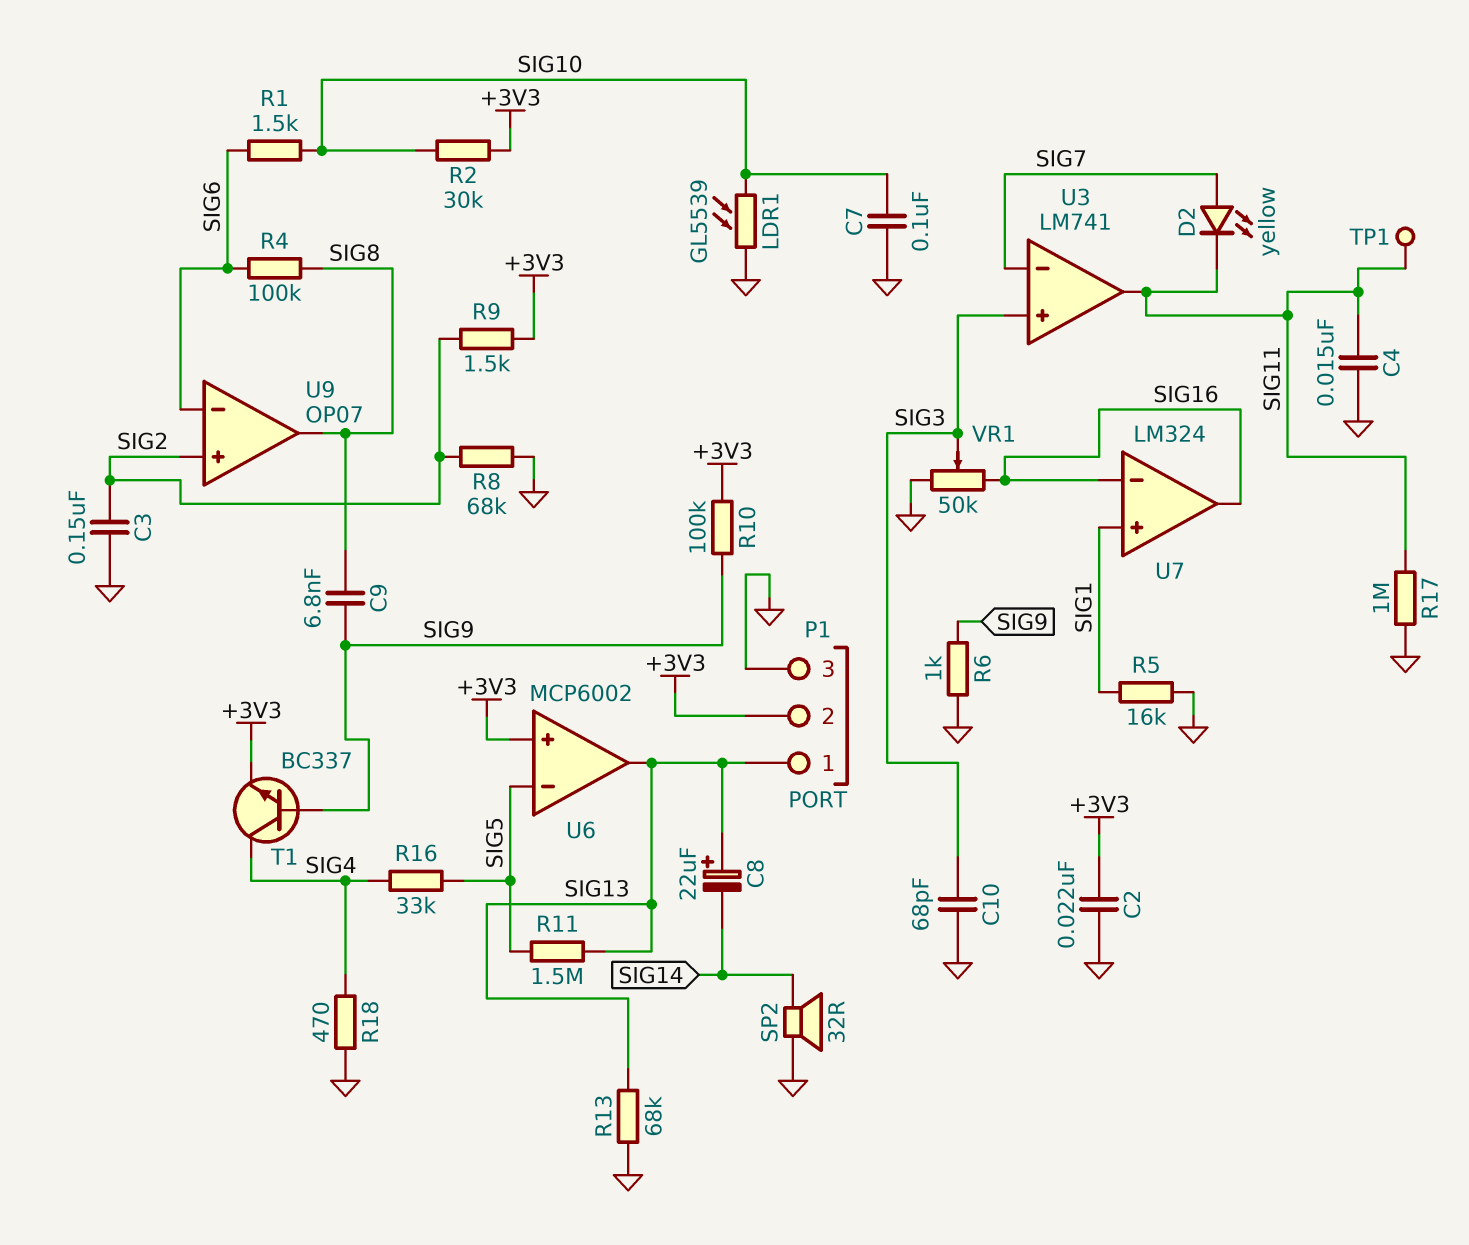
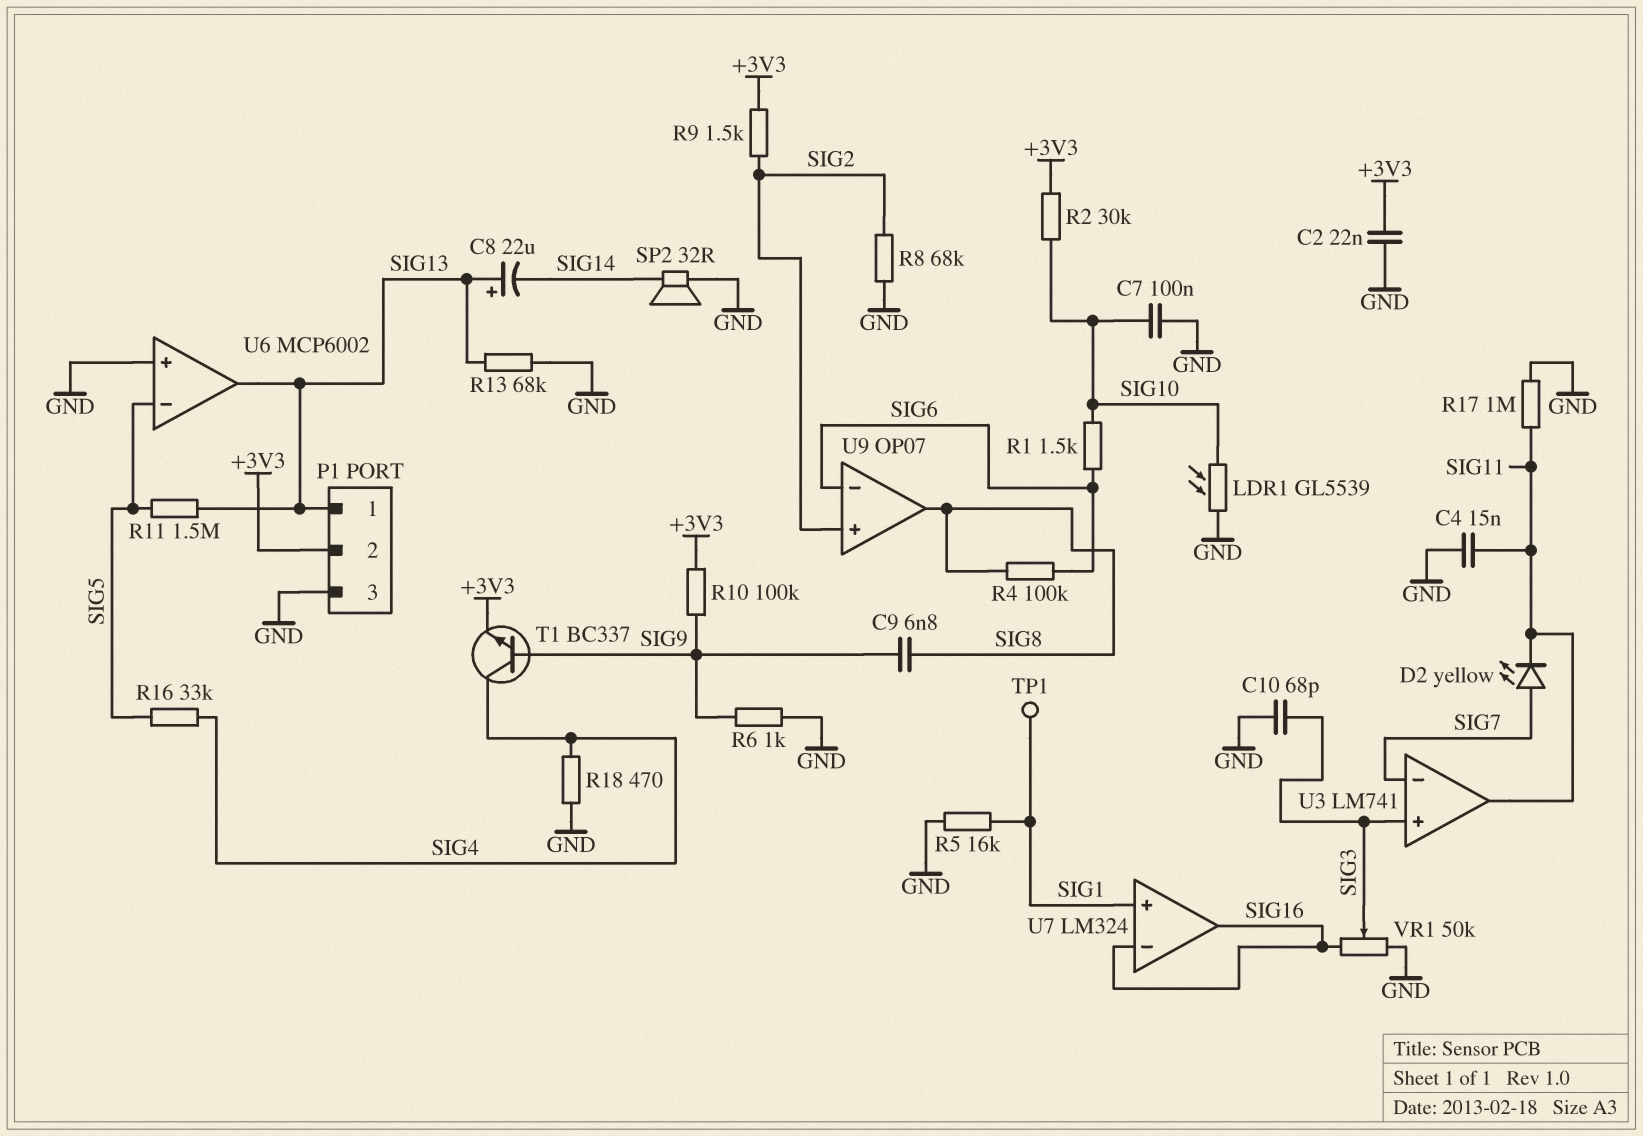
C3: 150nF (GND, SIG2) -> none
TP1: test point (SIG11) -> test point (SIG1)
U6 pin in+: +3V3 -> GND

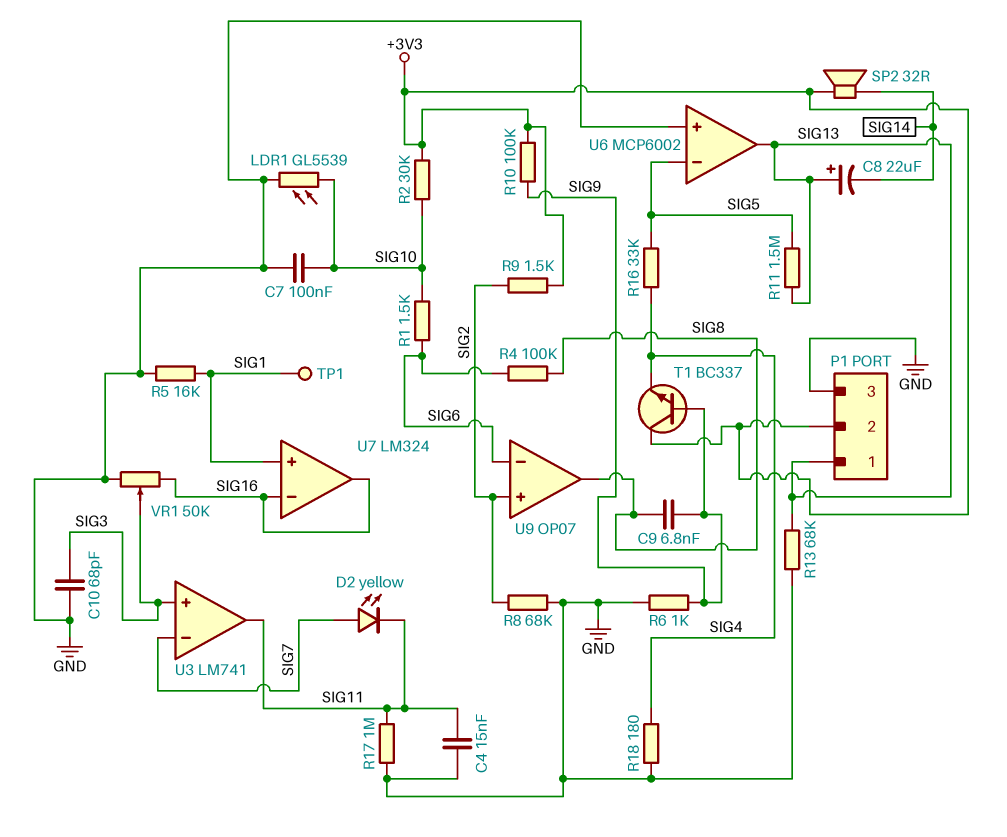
C2: 22nF (+3V3, GND) -> none
R18: 470 (GND, SIG4) -> 180 (GND, SIG4)
SP2: speaker 32R (GND, SIG14) -> speaker 32R (+3V3, SIG14)
T1: NPN BC337 (B SIG9, C SIG4, E +3V3) -> NPN BC337 (B SIG9, C +3V3, E SIG4)

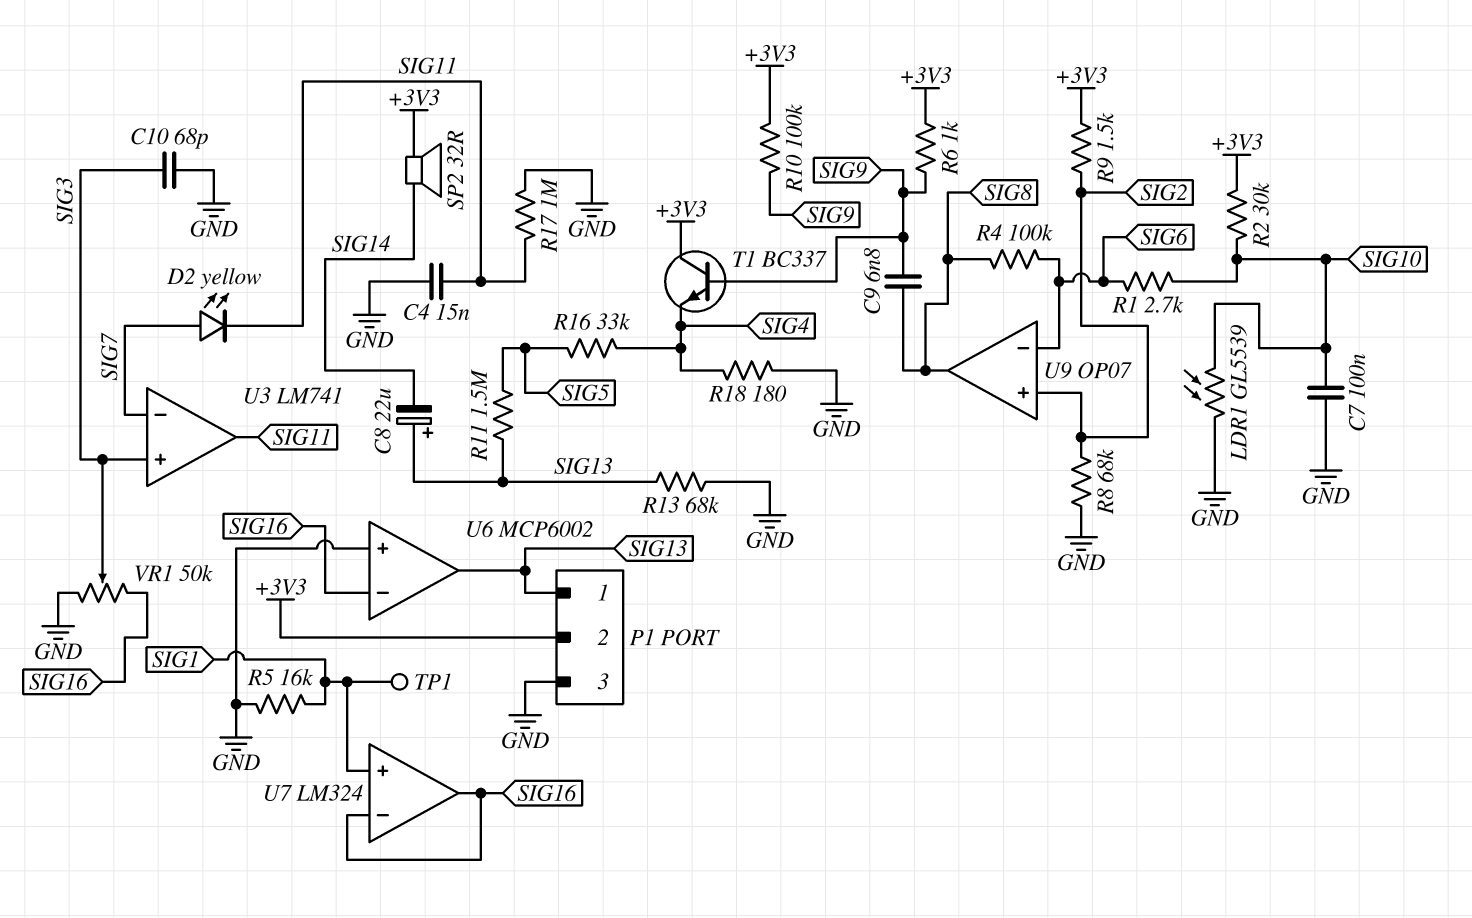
R1: 1.5k (SIG6, SIG10) -> 2.7k (SIG6, SIG10)
R6: 1k (GND, SIG9) -> 1k (+3V3, SIG9)
U6 pin in-: SIG5 -> SIG16

